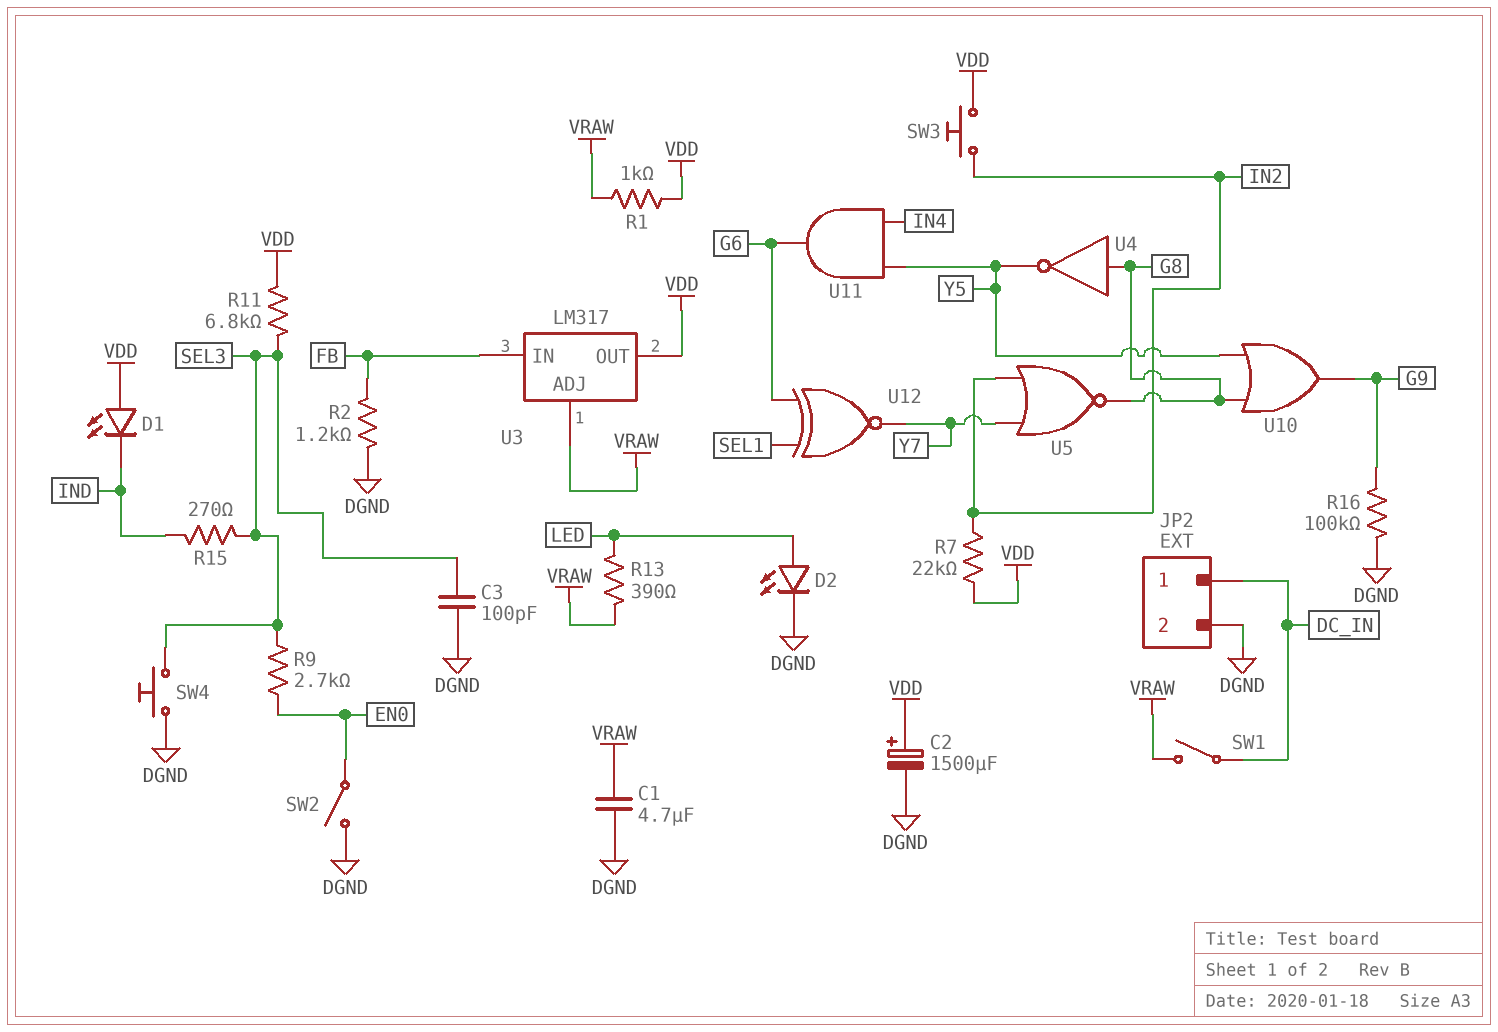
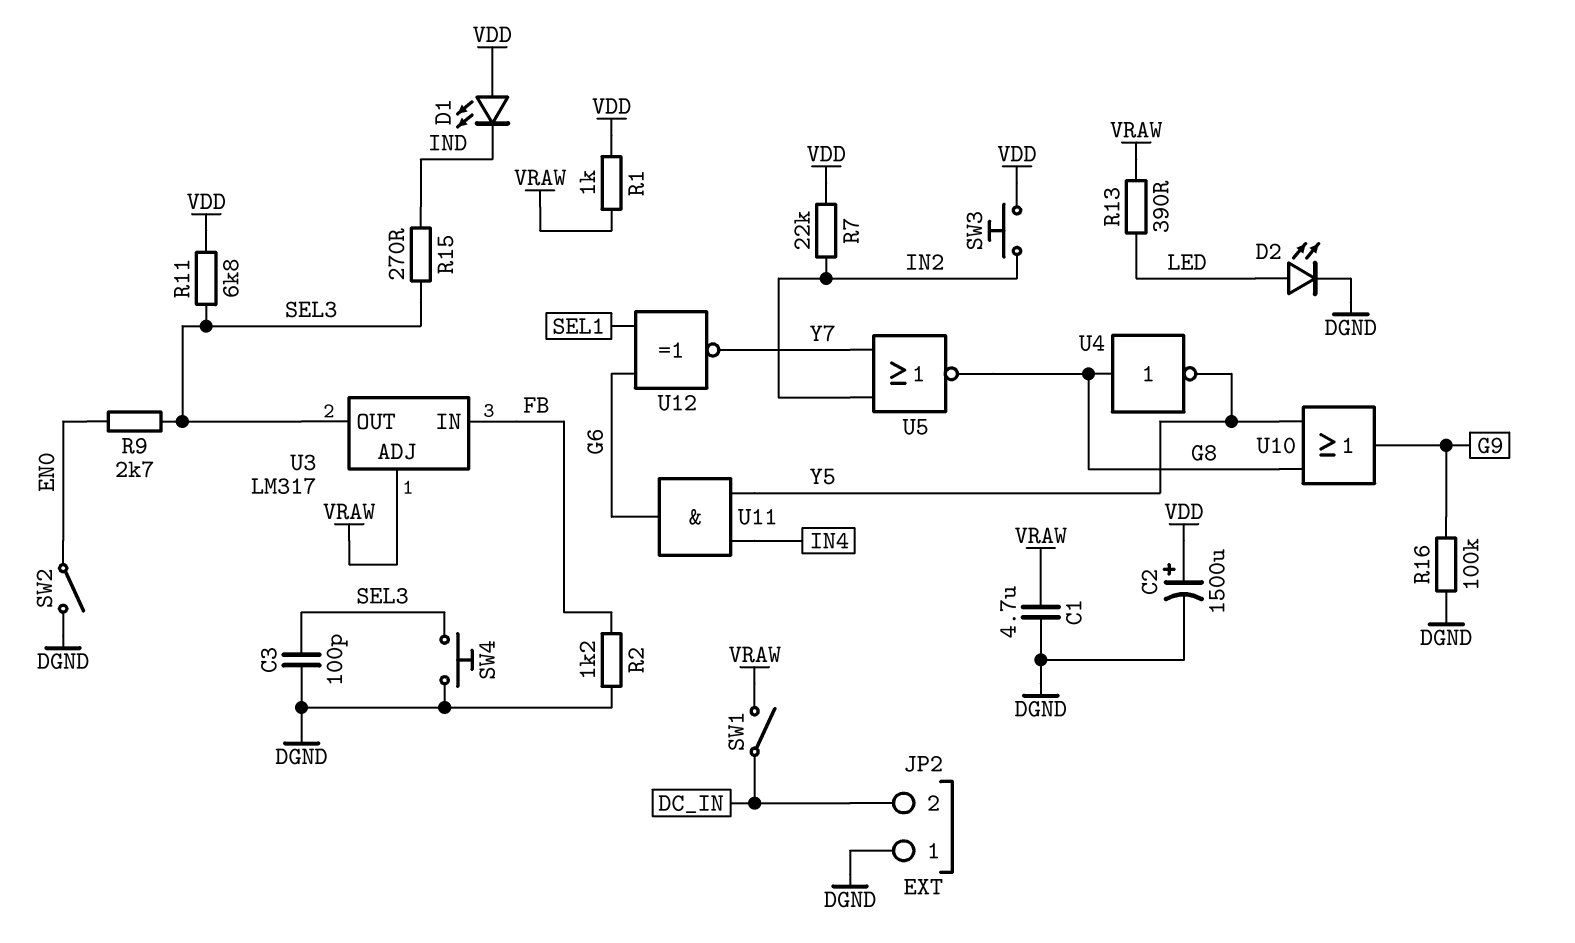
JP2 pin 1: DC_IN -> DGND
JP2 pin 2: DGND -> DC_IN
U3 pin OUT: VDD -> SEL3

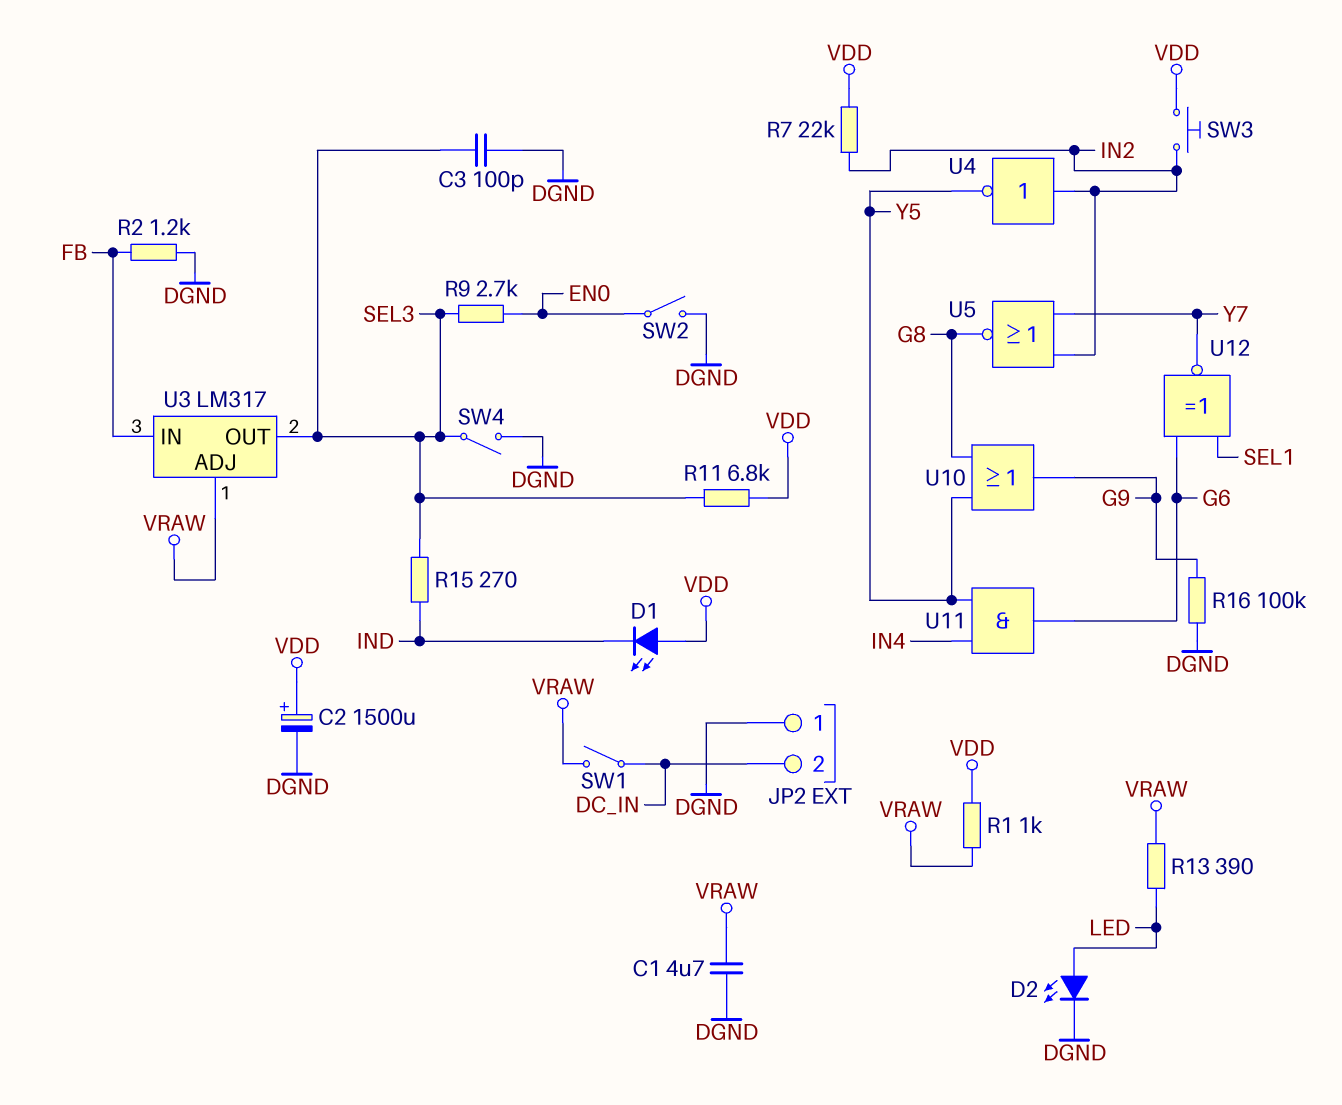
SW4: button (DGND, SEL3) -> switch (DGND, SEL3)
U4: NOT (in G8, out Y5) -> NOT (in IN2, out Y5)

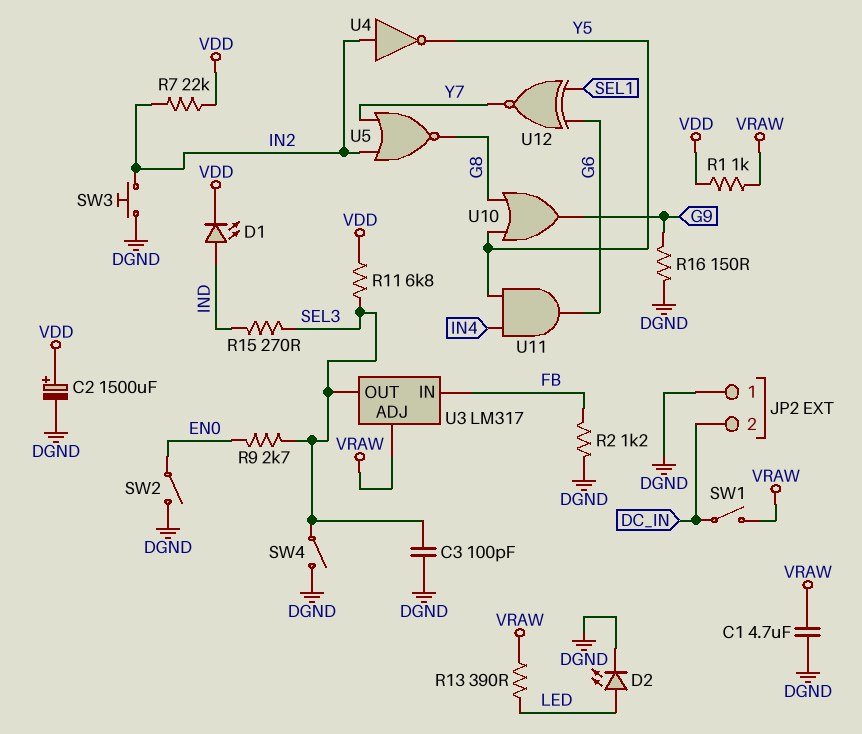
D1: LED (A VDD, K IND) -> LED (A IND, K VDD)
R16: 100k (DGND, G9) -> 150 (DGND, G9)
SW3: button (IN2, VDD) -> button (DGND, IN2)

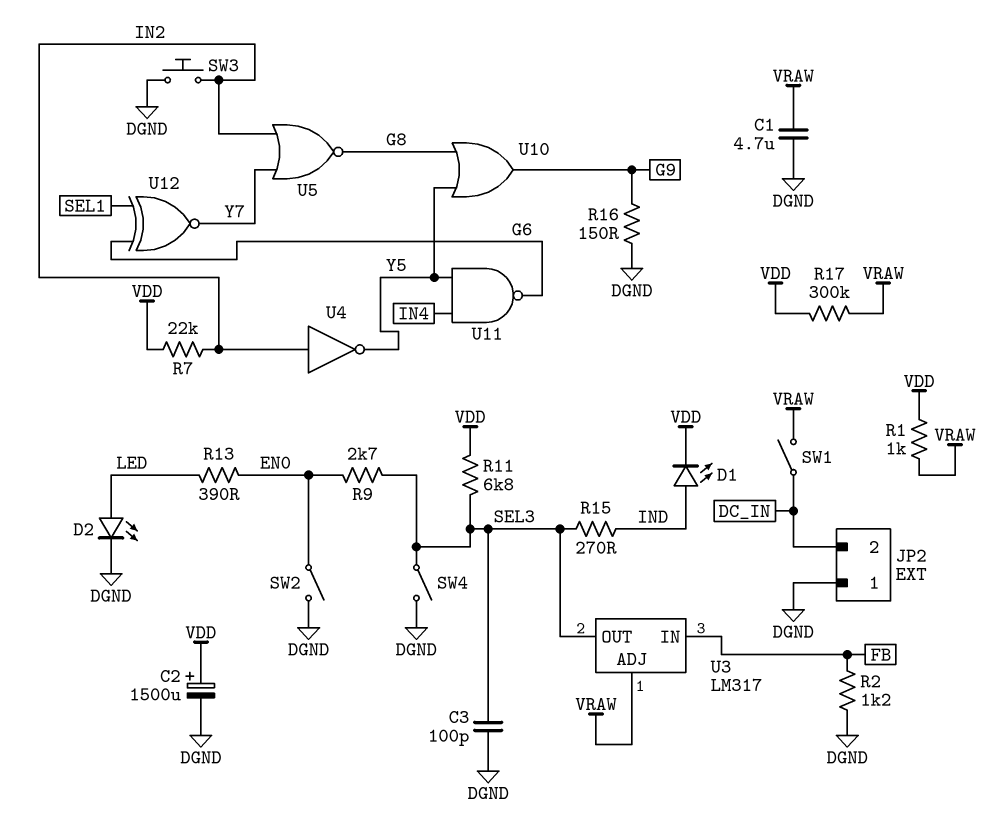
R13: 390 (LED, VRAW) -> 390 (EN0, LED)
R17: none -> 300k (VDD, VRAW)
U11: AND (in IN4, in Y5, out G6) -> NAND (in IN4, in Y5, out G6)

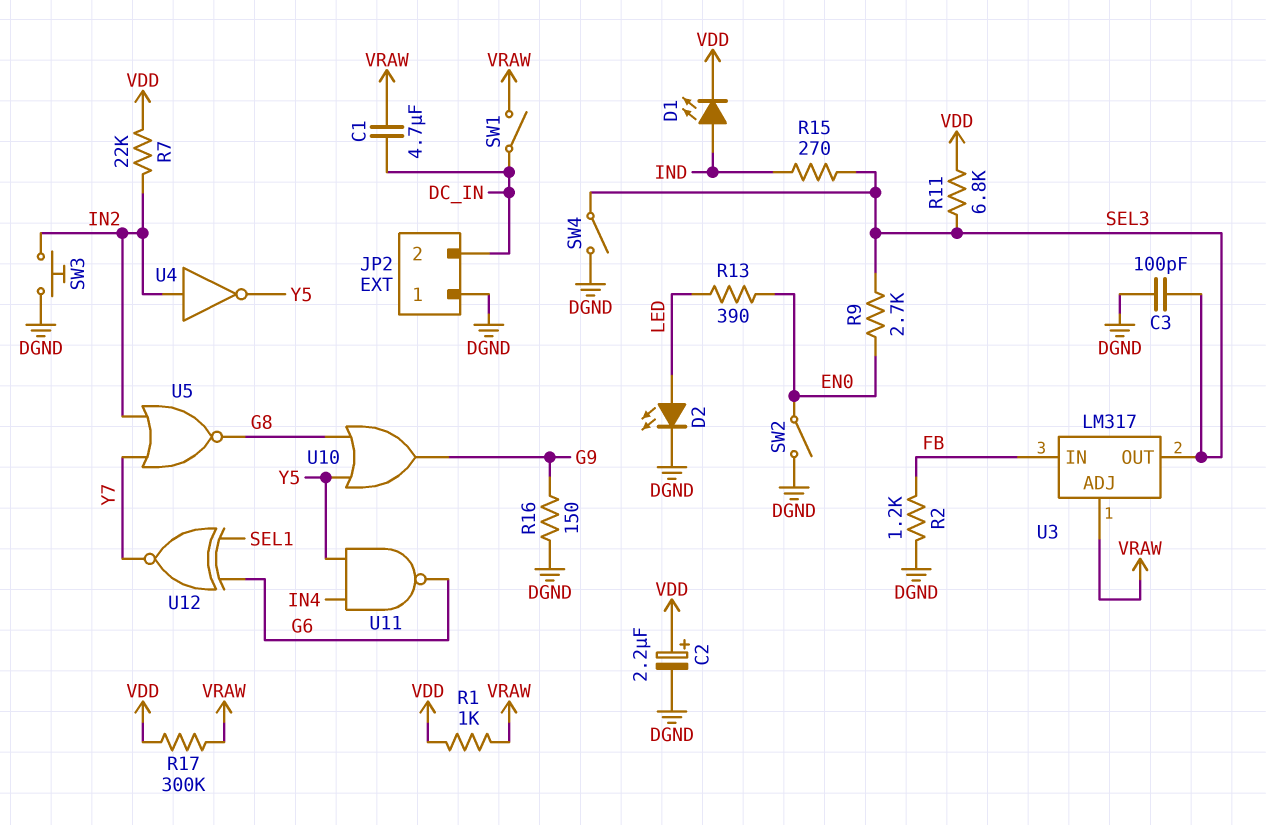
C1: 4.7uF (DGND, VRAW) -> 4.7uF (DC_IN, VRAW)
C2: 1500uF (plus VDD, minus DGND) -> 2.2uF (plus VDD, minus DGND)

